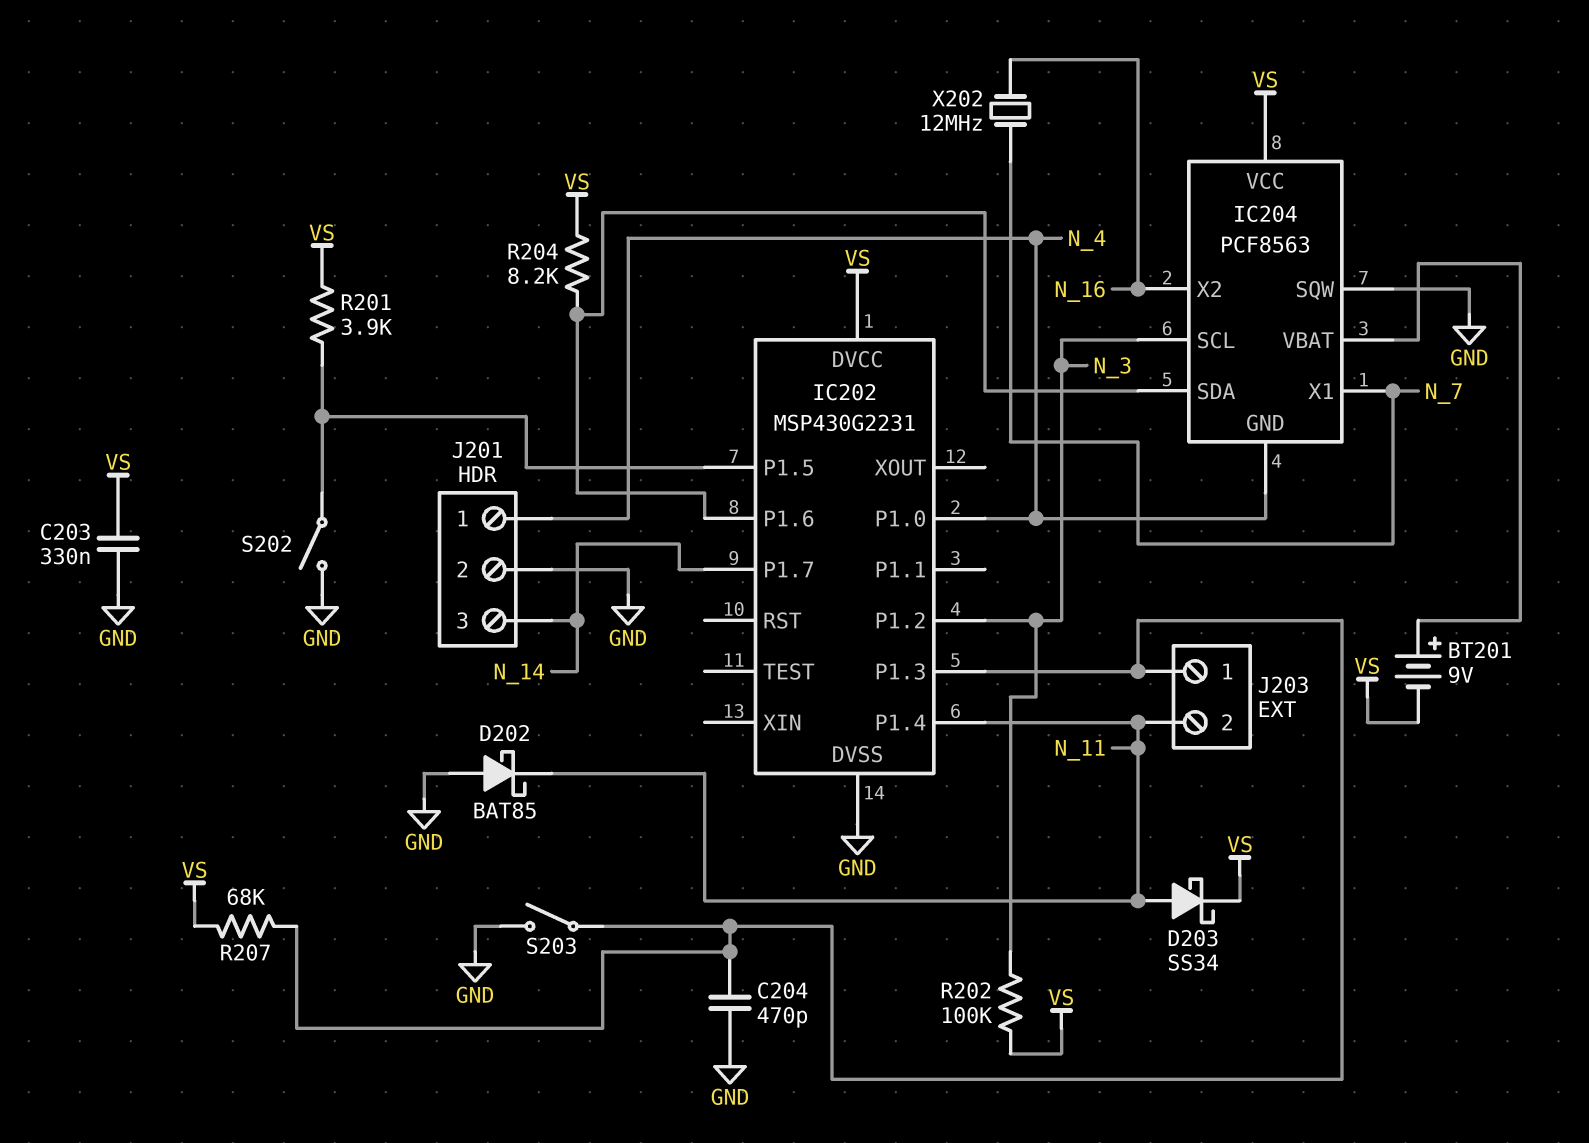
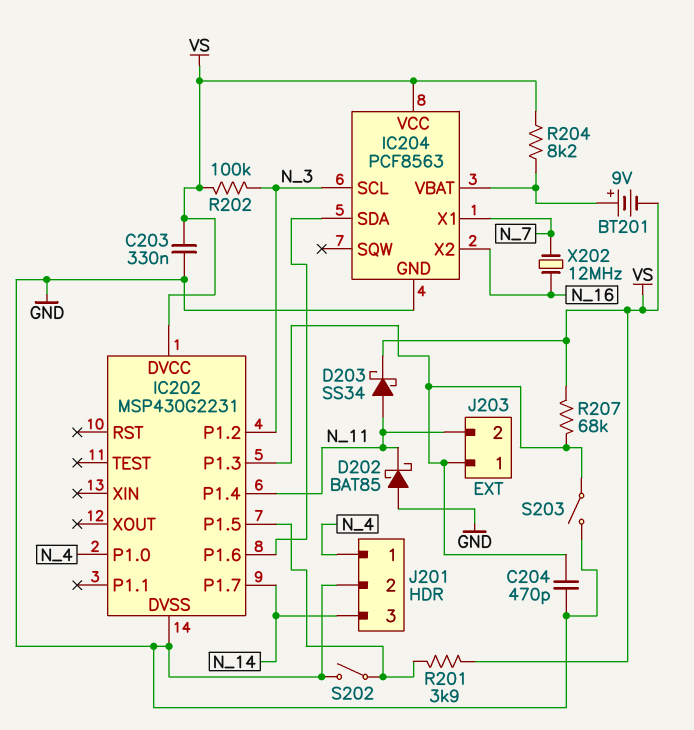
IC204 pin GND: N_4 -> GND
IC204 pin SQW: GND -> none
R204: 8.2k (IC202/P1.6, VS) -> 8.2k (IC204/VBAT, VS)

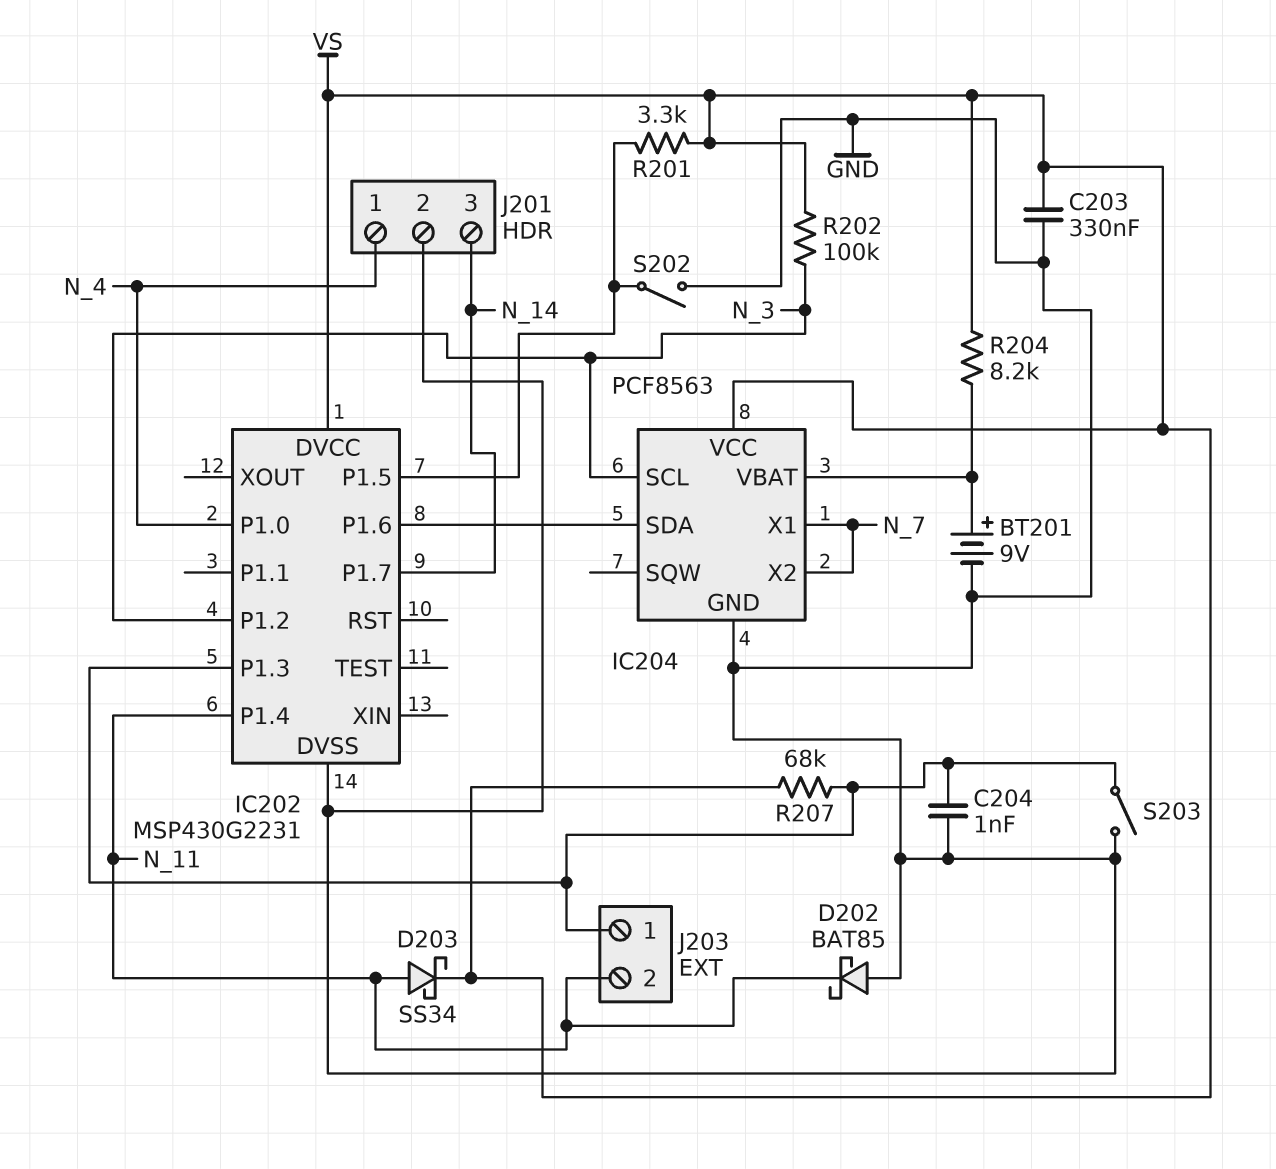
BT201: 9V (plus IC204/VBAT, minus VS) -> 9V (plus IC204/VBAT, minus GND)
C204: 470pF (GND, IC202/P1.3) -> 1nF (GND, IC202/P1.3)
IC204 pin X2: N_16 -> N_7
R201: 3.9k (IC202/P1.5, VS) -> 3.3k (IC202/P1.5, VS)
X202: 12MHz (N_7, N_16) -> none

